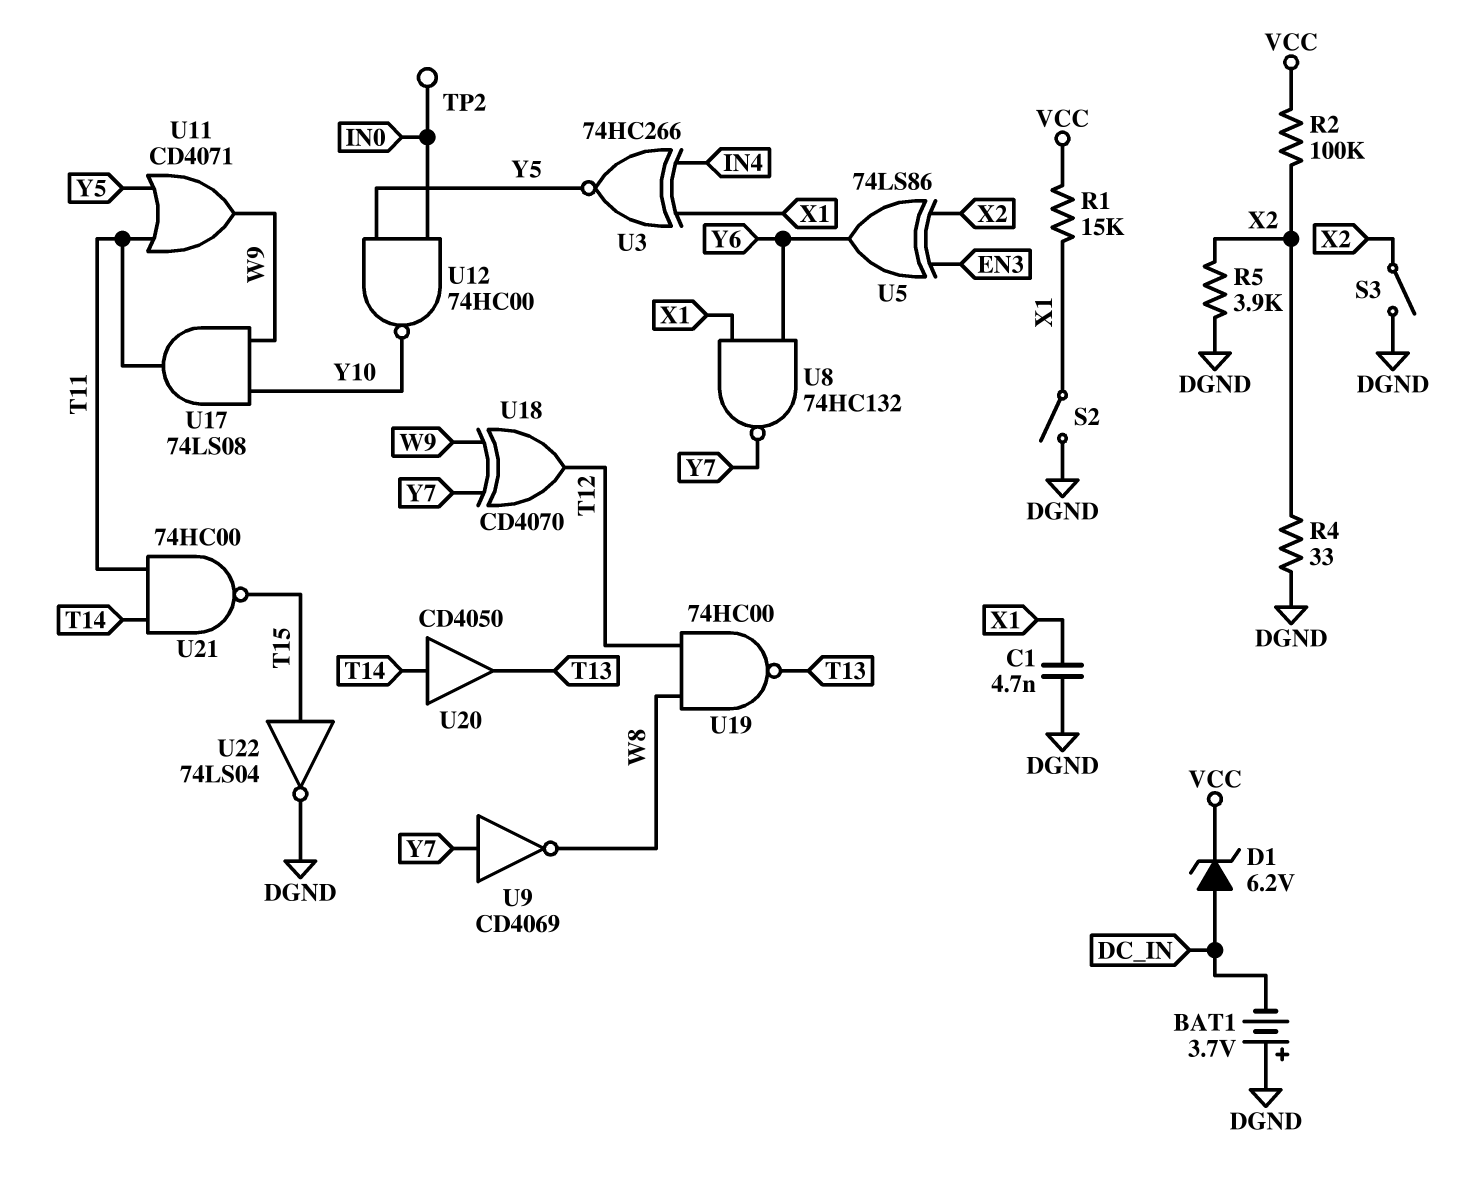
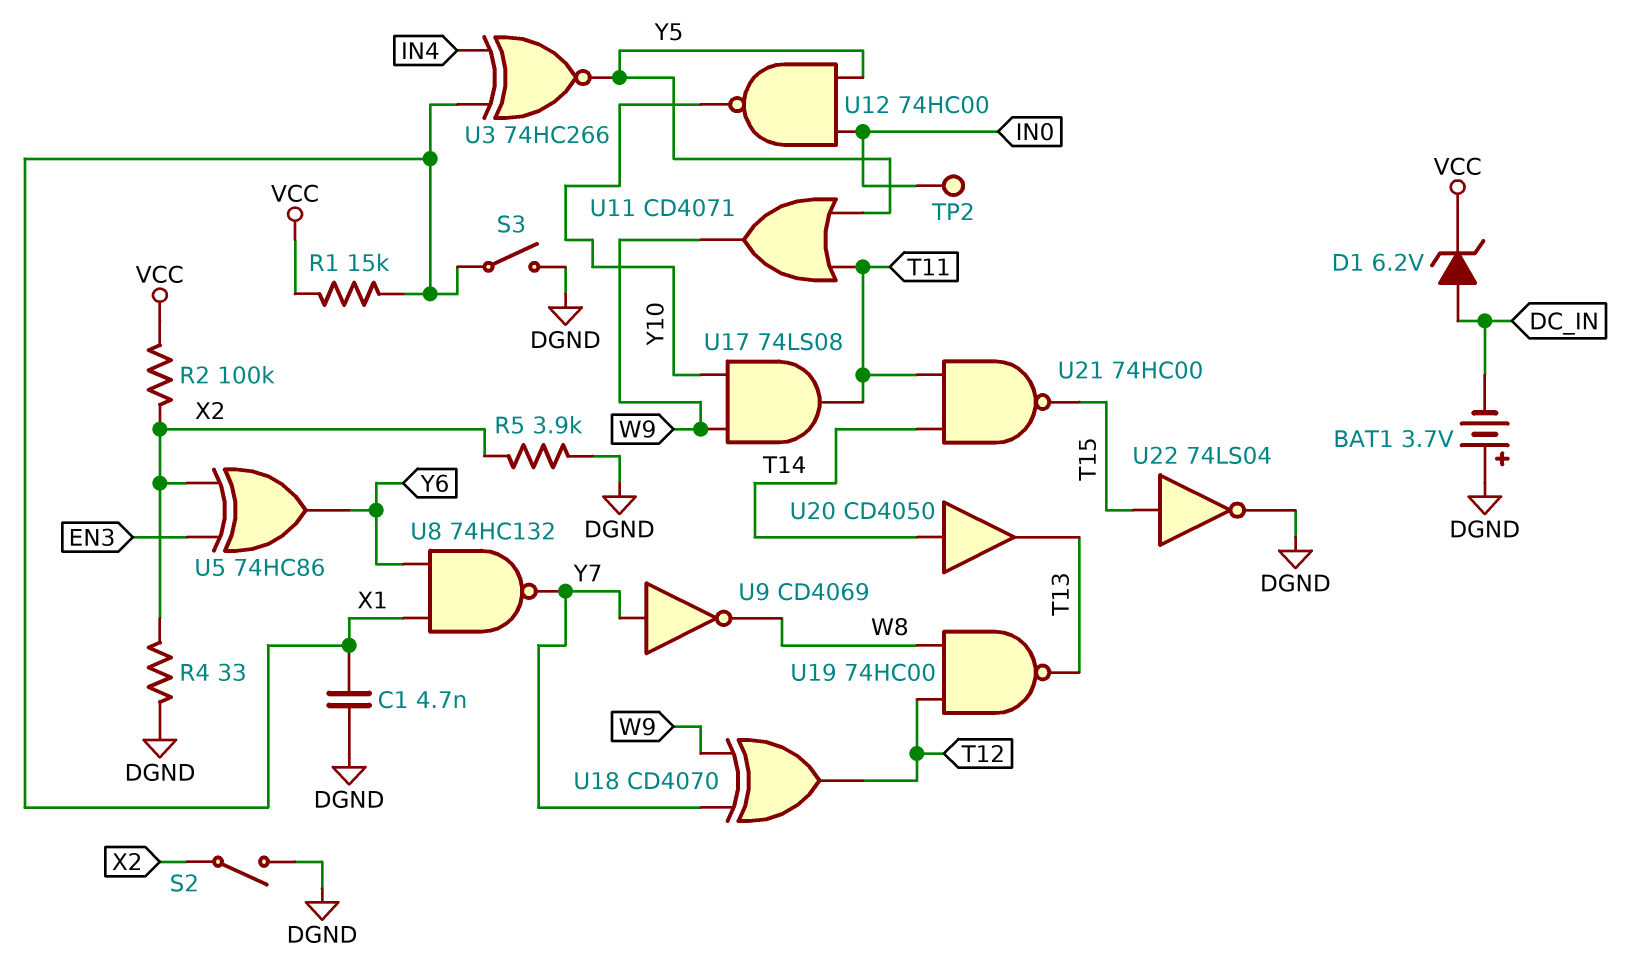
S2: switch (DGND, X1) -> switch (DGND, X2)
S3: switch (DGND, X2) -> switch (DGND, X1)
U5: XOR 74LS86 (in EN3, in X2, out Y6) -> XOR 74HC86 (in EN3, in X2, out Y6)

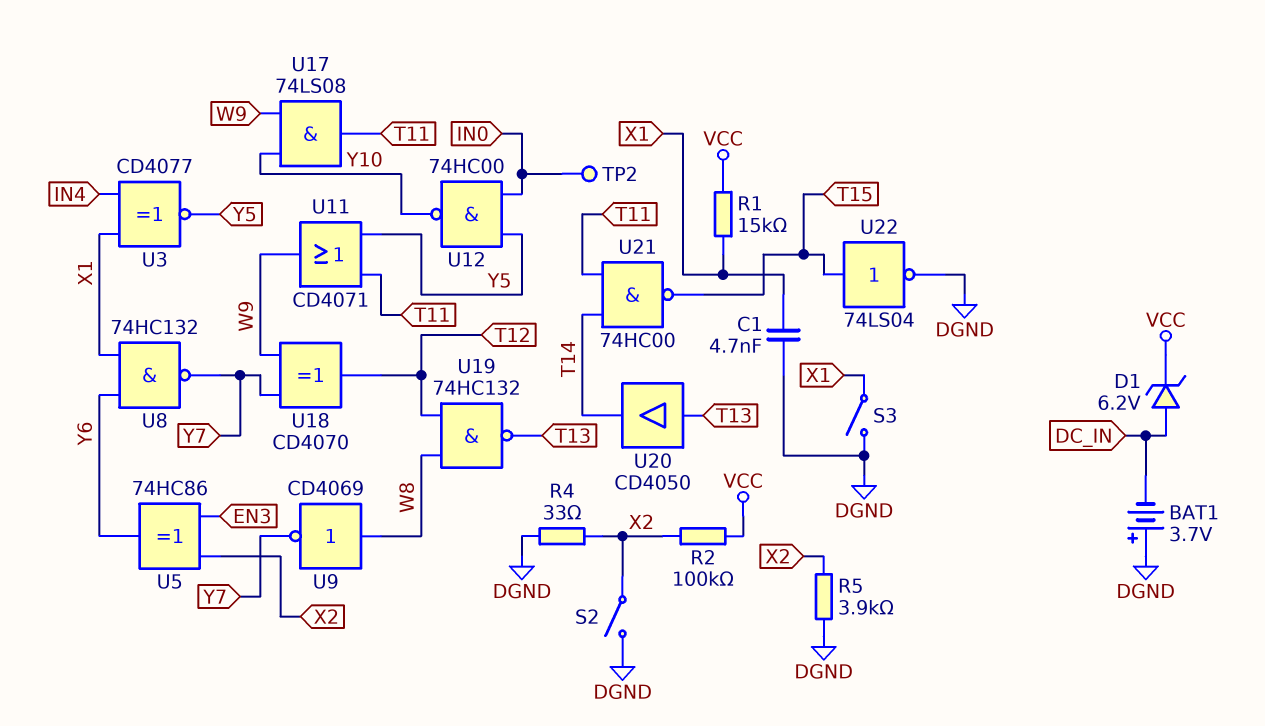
U3: XNOR 74HC266 (in IN4, in X1, out Y5) -> XNOR CD4077 (in IN4, in X1, out Y5)
U9: NOT CD4069 (in Y7, out W8) -> NOT CD4069 (in W8, out Y7)
U19: NAND 74HC00 (in T12, in W8, out T13) -> NAND 74HC132 (in T12, in W8, out T13)
U20: buffer CD4050 (in T14, out T13) -> buffer CD4050 (in T13, out T14)

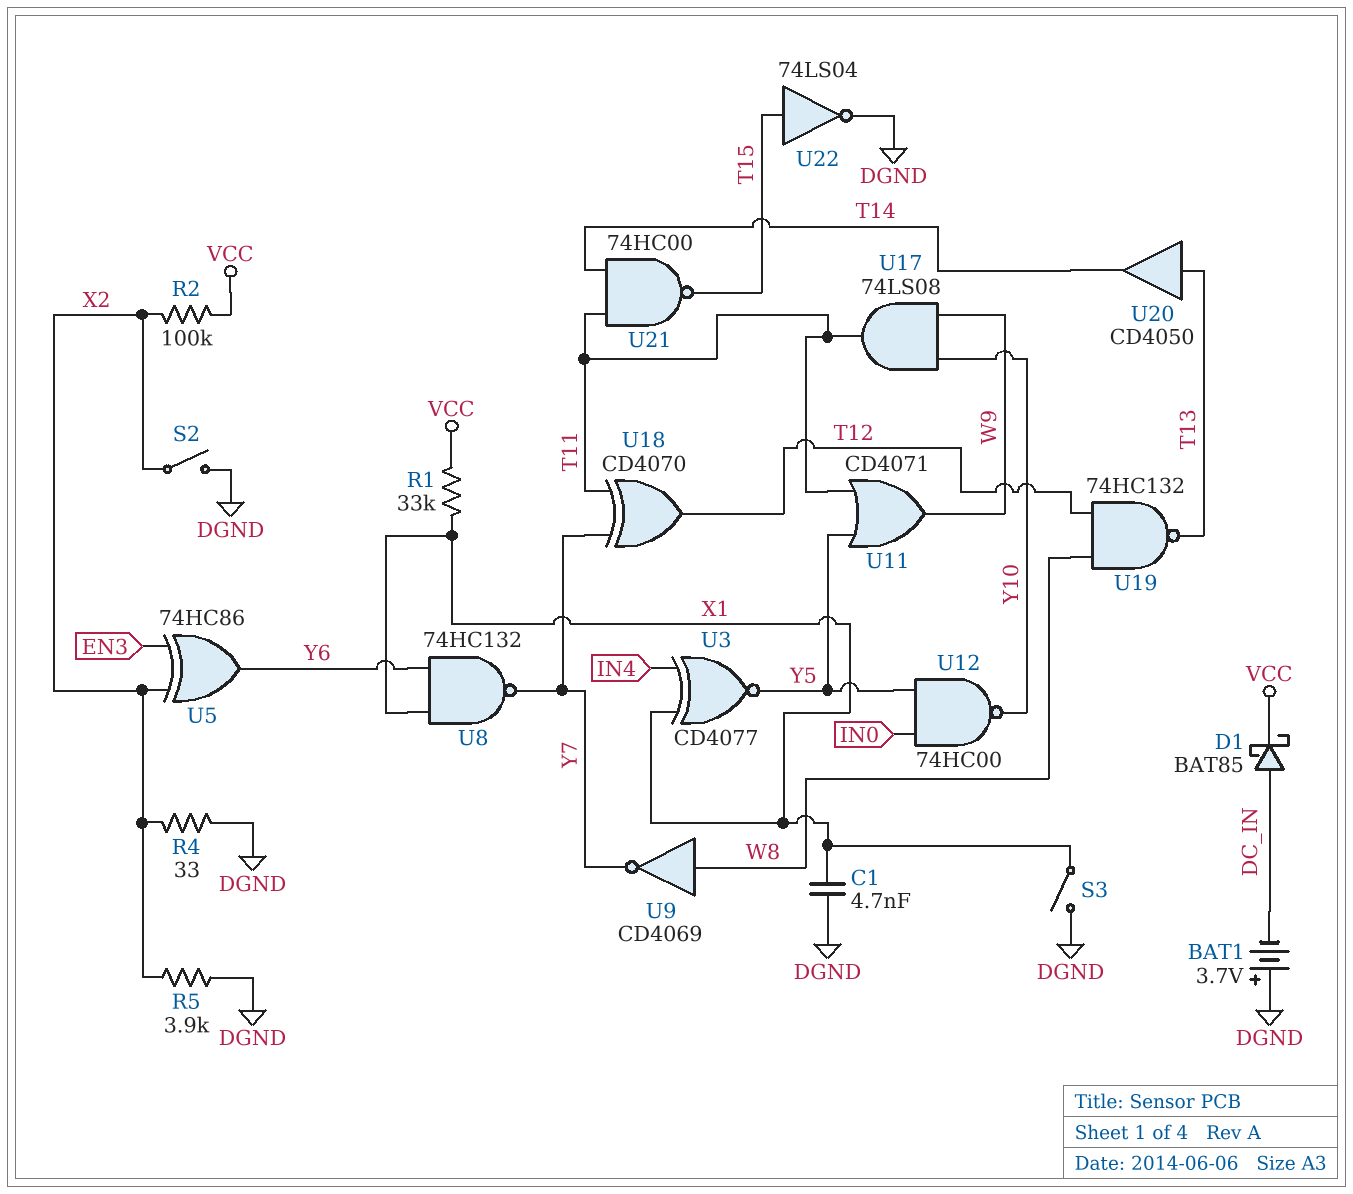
D1: zener 6.2V (A DC_IN, K VCC) -> schottky BAT85 (A DC_IN, K VCC)
R1: 15k (VCC, X1) -> 33k (VCC, X1)
TP2: test point (IN0) -> none
U18: XOR CD4070 (in W9, in Y7, out T12) -> XOR CD4070 (in T11, in Y7, out T12)

